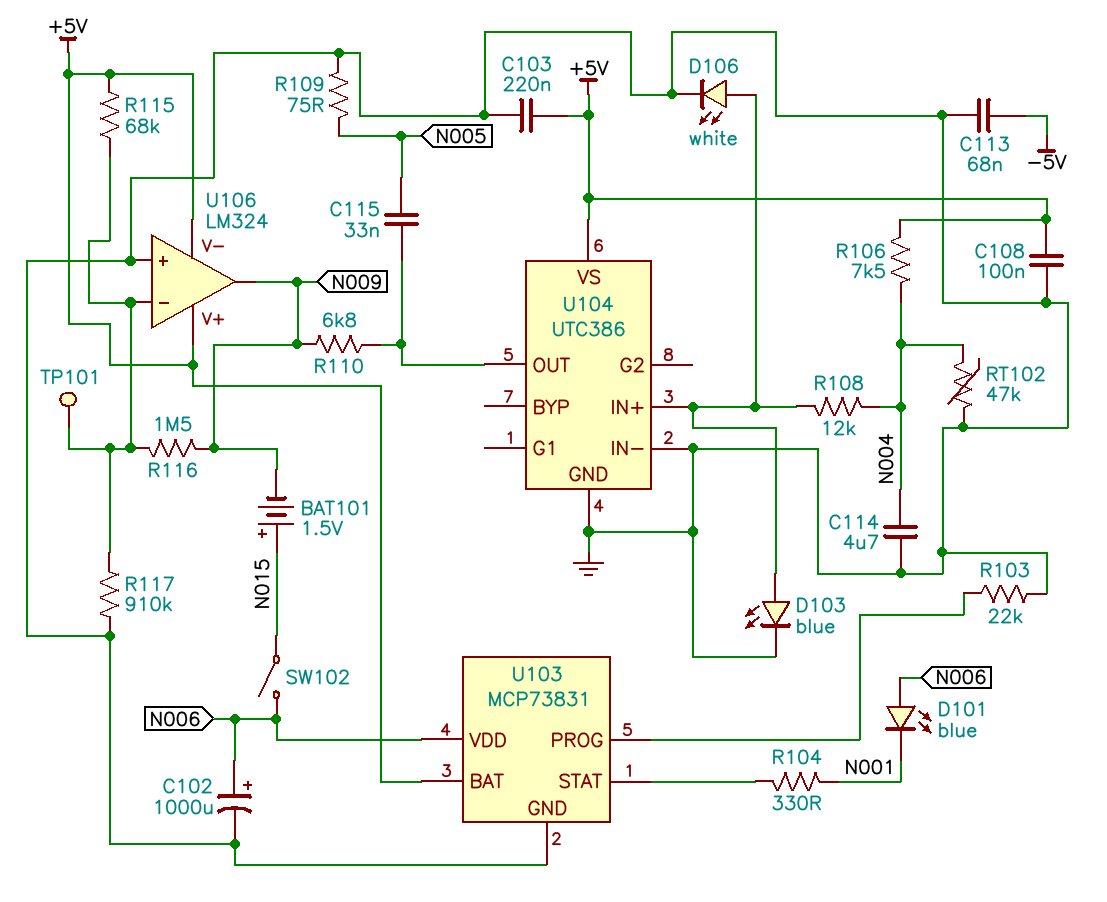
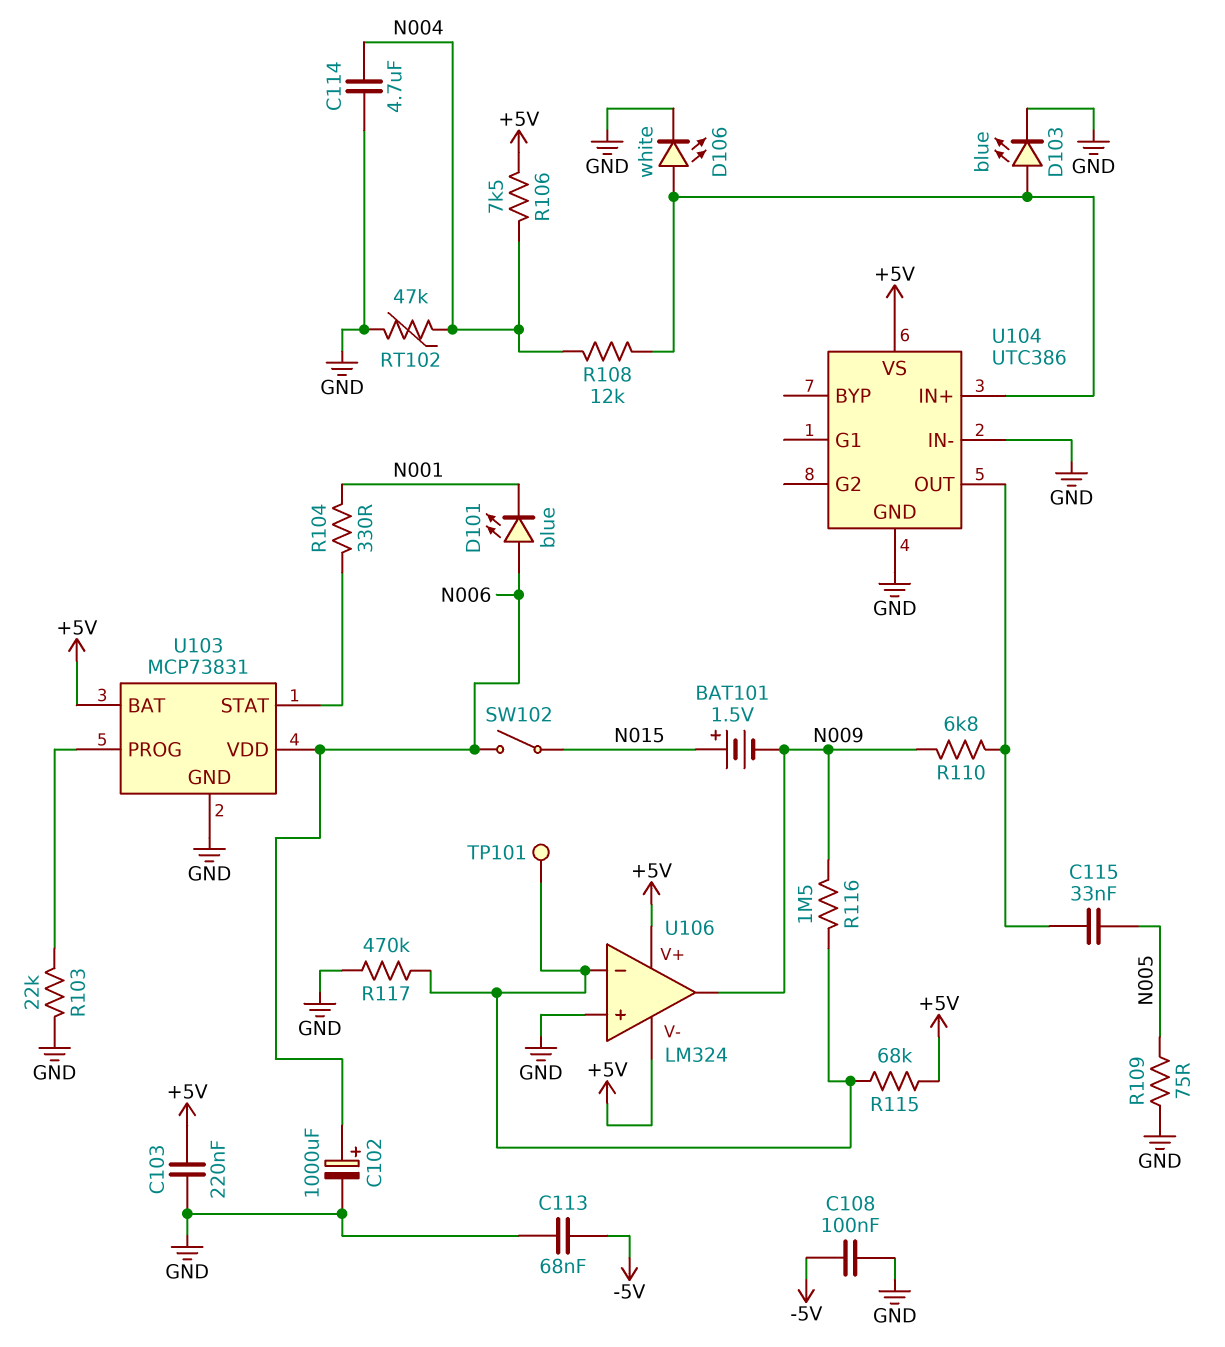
C108: 100nF (+5V, GND) -> 100nF (-5V, GND)
R117: 910k (GND, U106/in-) -> 470k (GND, U106/in-)

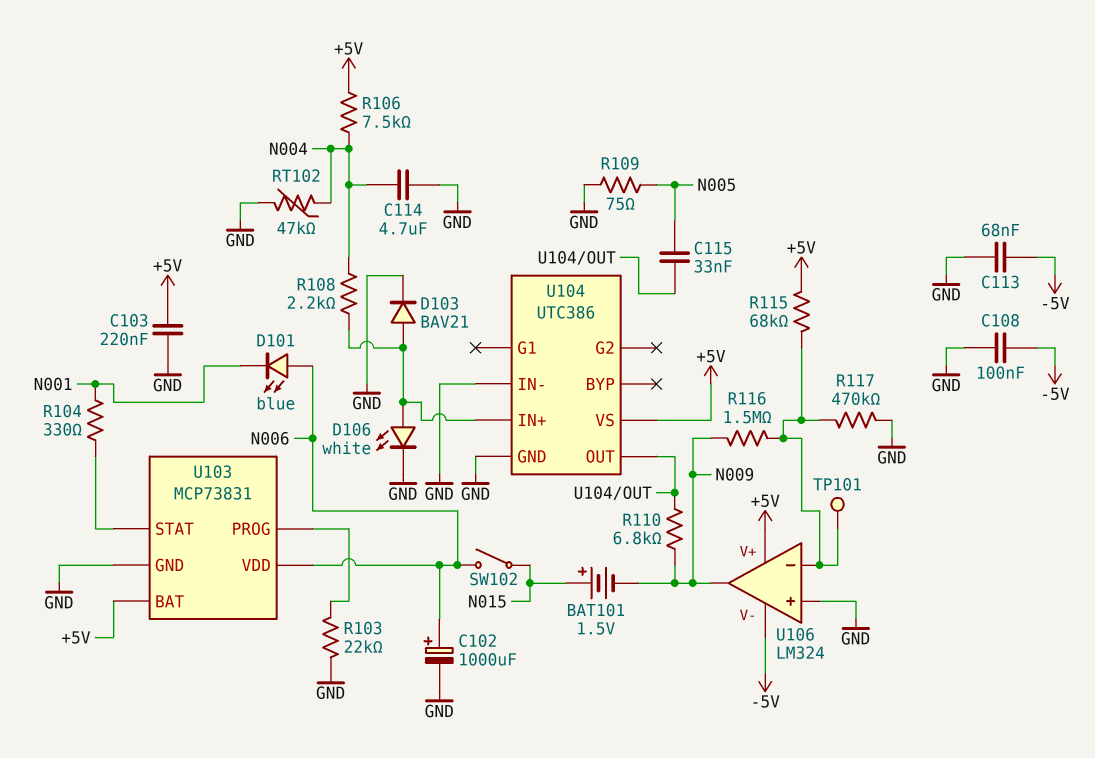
D103: LED blue (A U104/IN+, K GND) -> diode BAV21 (A U104/IN+, K GND)
R108: 12k (N004, U104/IN+) -> 2.2k (N004, U104/IN+)
U106 pin V-: +5V -> -5V

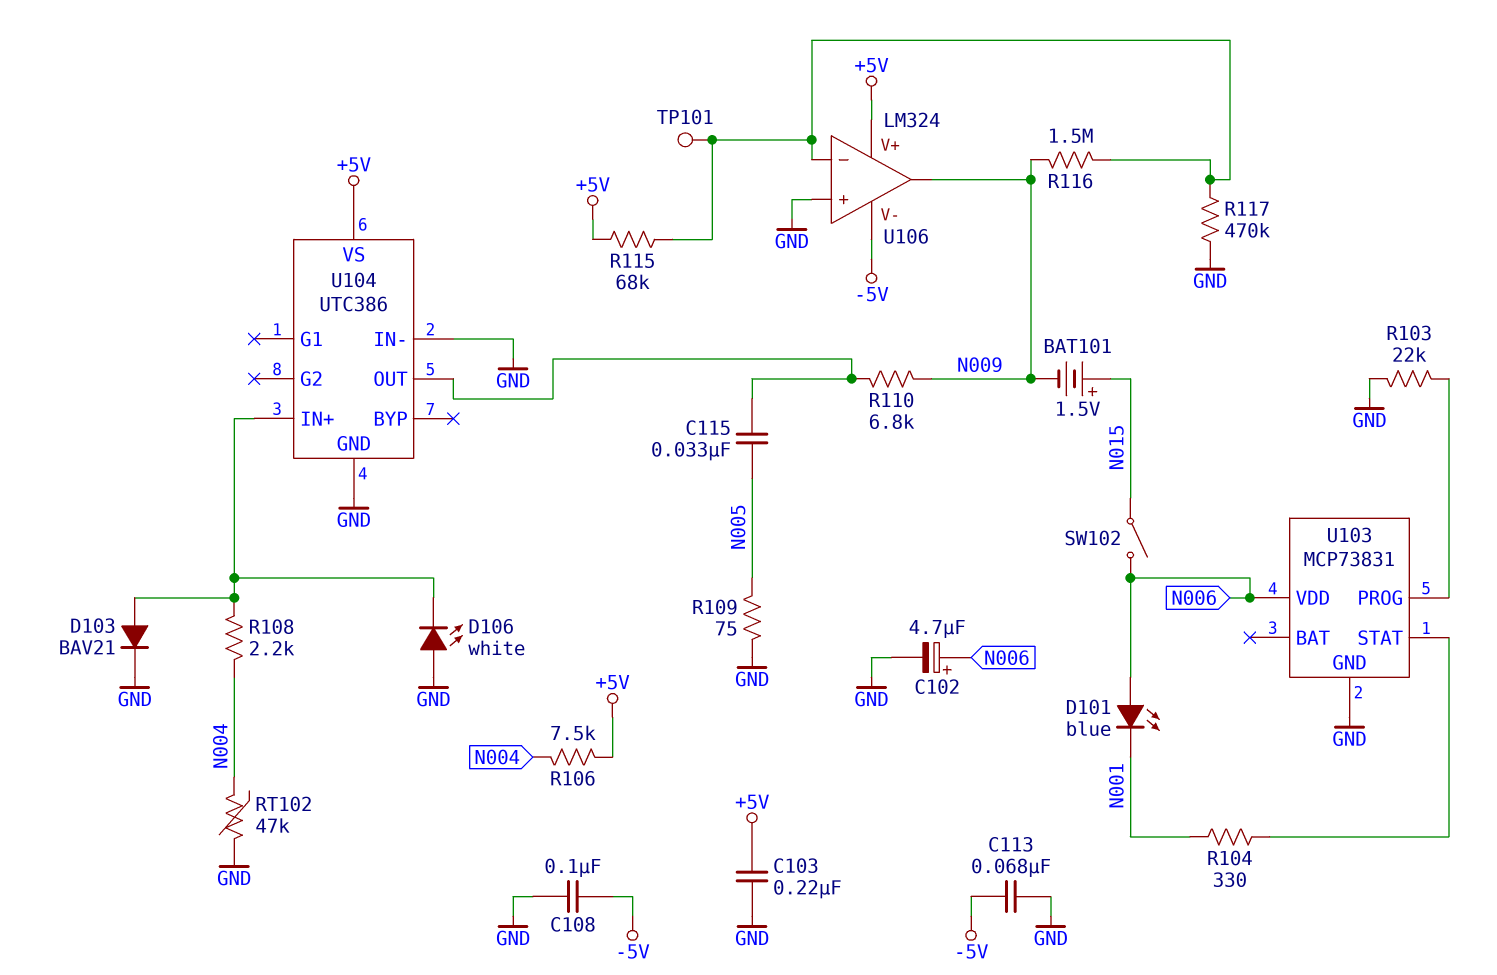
C102: 1000uF (plus N006, minus GND) -> 4.7uF (plus N006, minus GND)
C114: 4.7uF (GND, N004) -> none
D106: LED white (A U104/IN+, K GND) -> LED white (A GND, K U104/IN+)
U103 pin BAT: +5V -> none

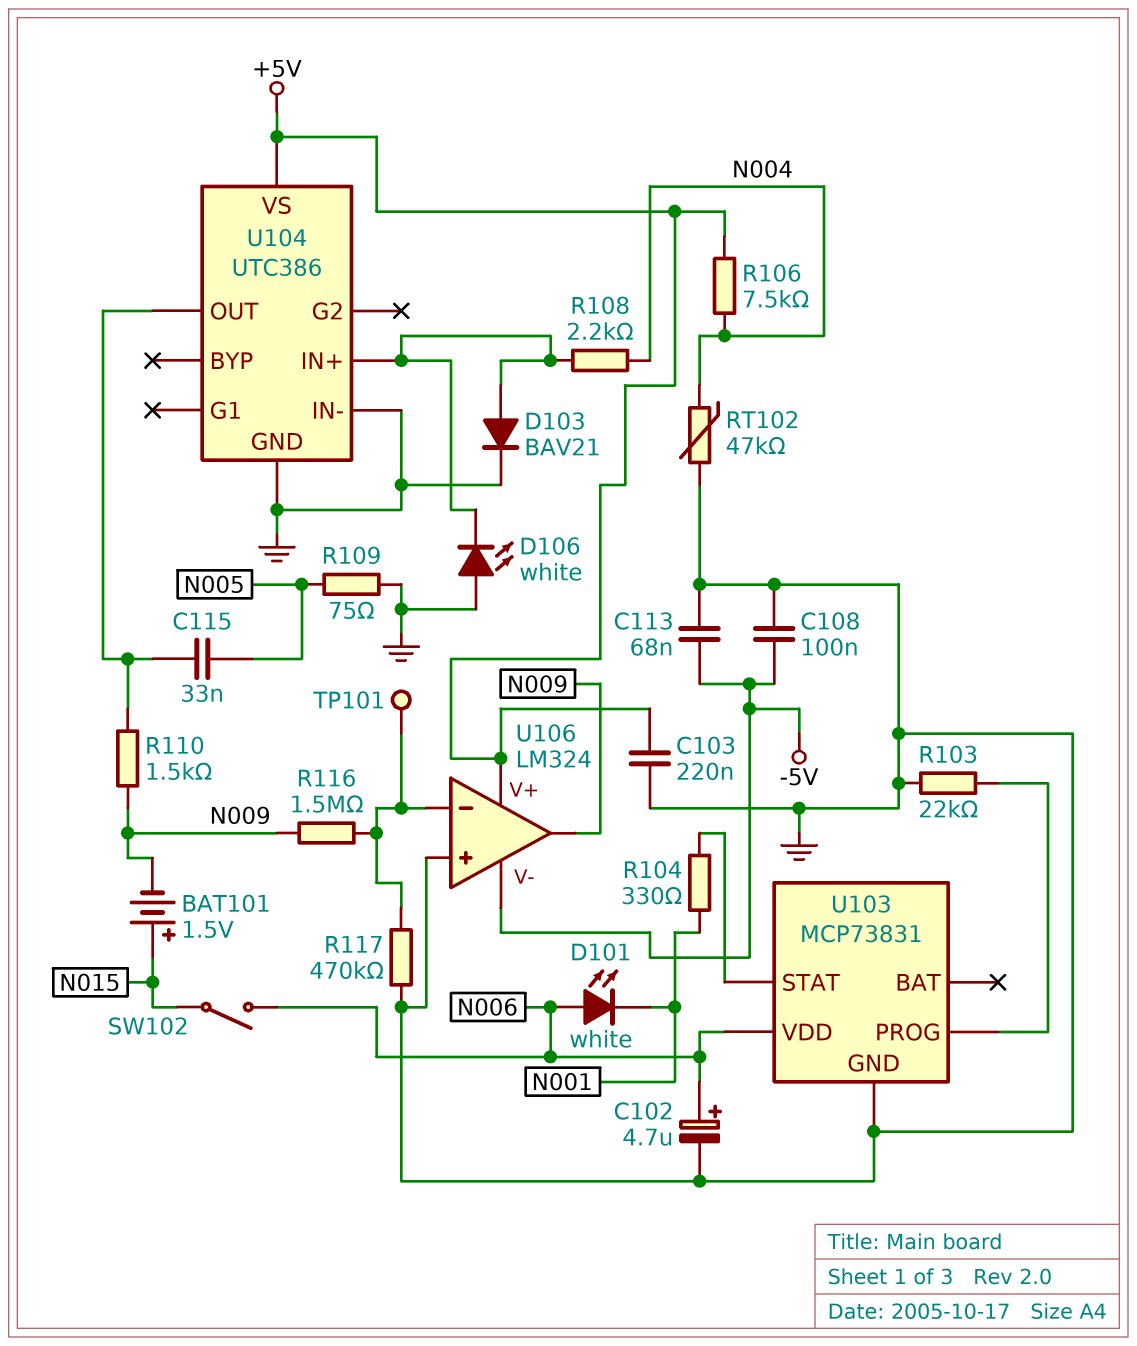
D101: LED blue (A N006, K N001) -> LED white (A N006, K N001)
R110: 6.8k (N009, U104/OUT) -> 1.5k (N009, U104/OUT)
R115: 68k (+5V, U106/in-) -> none

